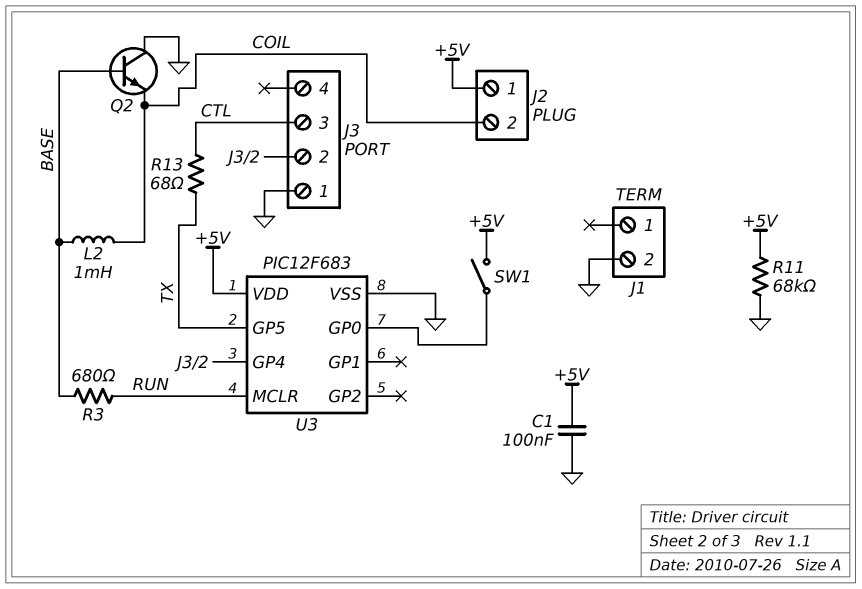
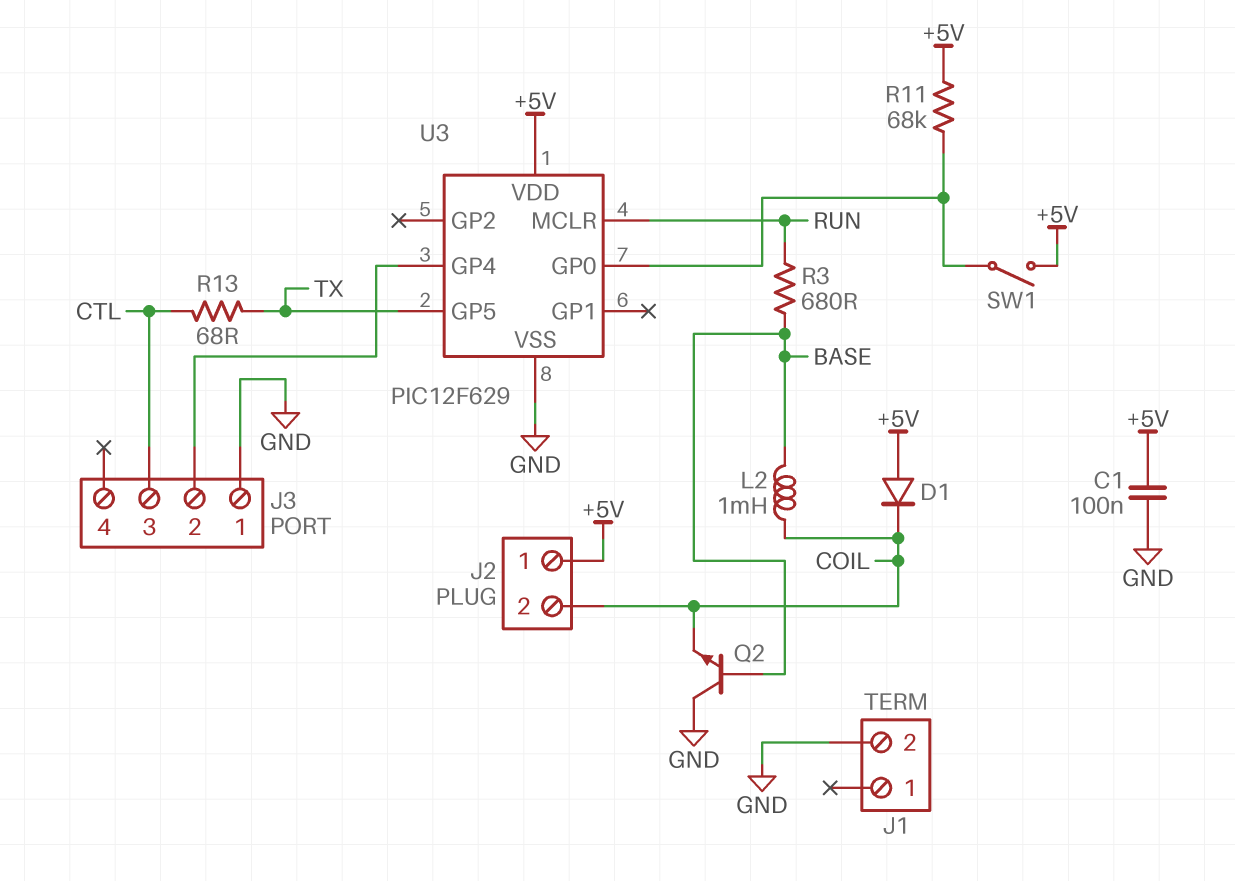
D1: none -> diode (A +5V, K COIL)
R11: 68k (+5V, GND) -> 68k (+5V, U3/GP0)
U3: PIC12F683 -> PIC12F629

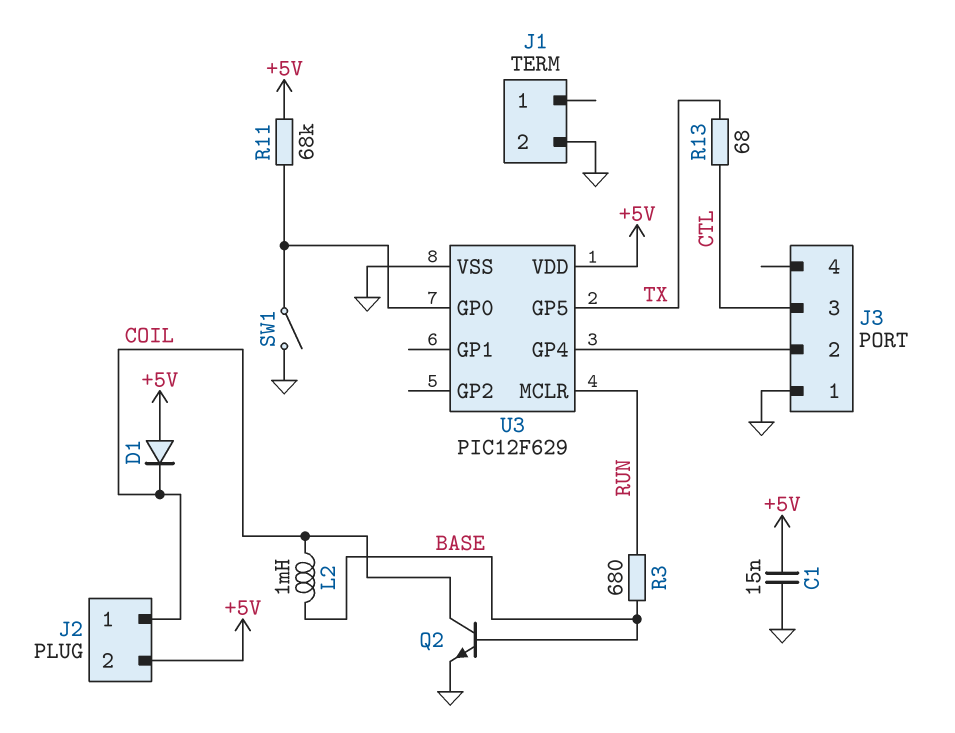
C1: 100nF (+5V, GND) -> 15nF (+5V, GND)
J2 pin 1: +5V -> COIL
J2 pin 2: COIL -> +5V
Q2: NPN (B BASE, C GND, E COIL) -> NPN (B BASE, C COIL, E GND)
SW1: switch (+5V, U3/GP0) -> switch (GND, U3/GP0)

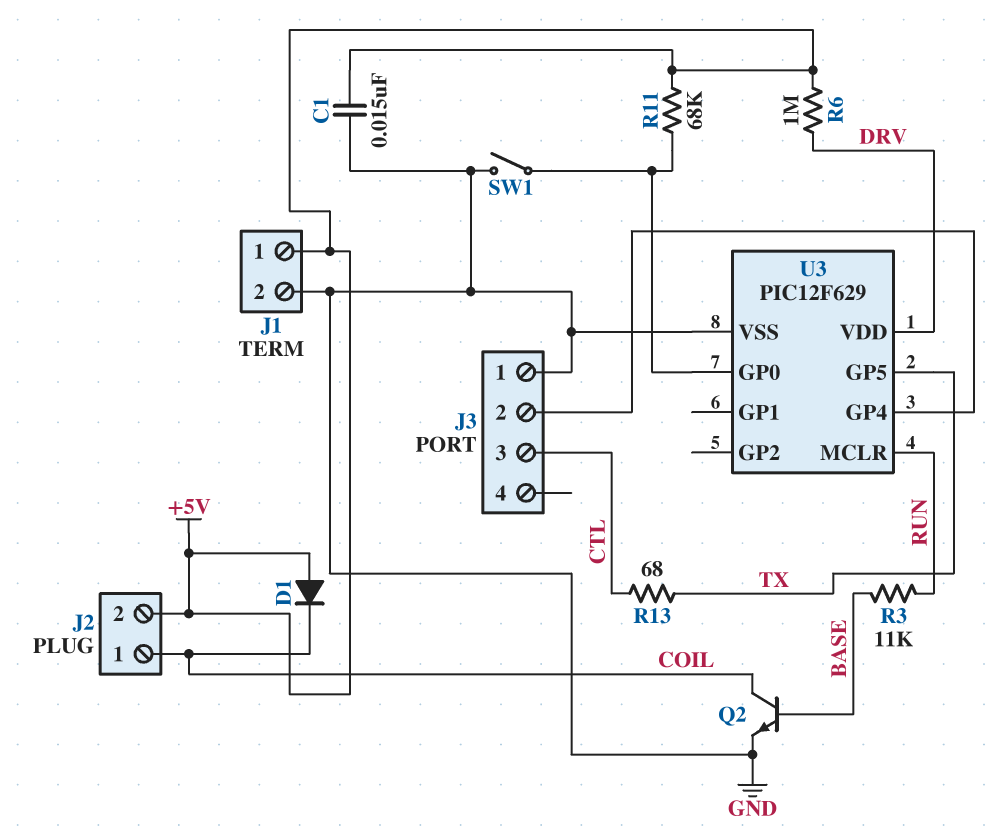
J1 pin 1: none -> +5V
L2: 1mH (BASE, COIL) -> none
R3: 680 (BASE, RUN) -> 11k (BASE, RUN)
R6: none -> 1M (+5V, DRV)
U3 pin VDD: +5V -> DRV

